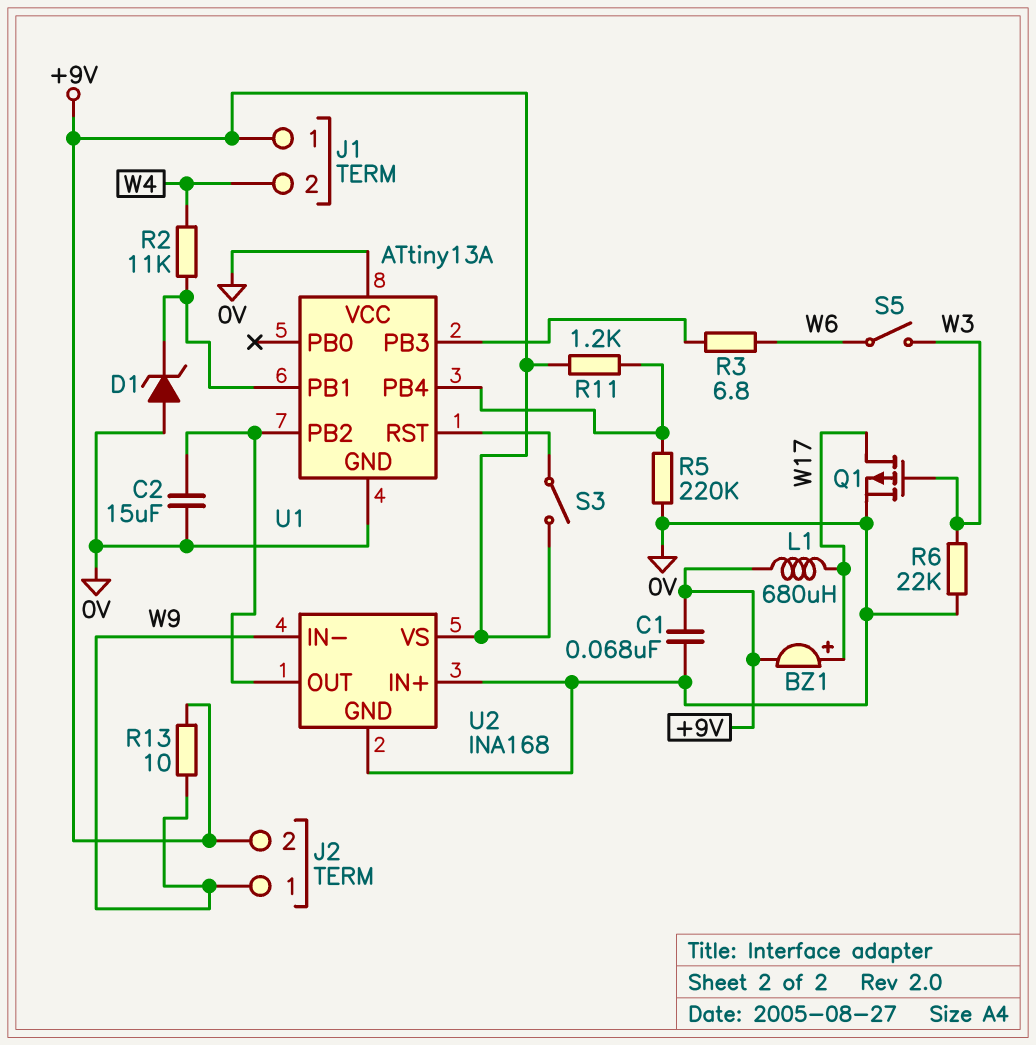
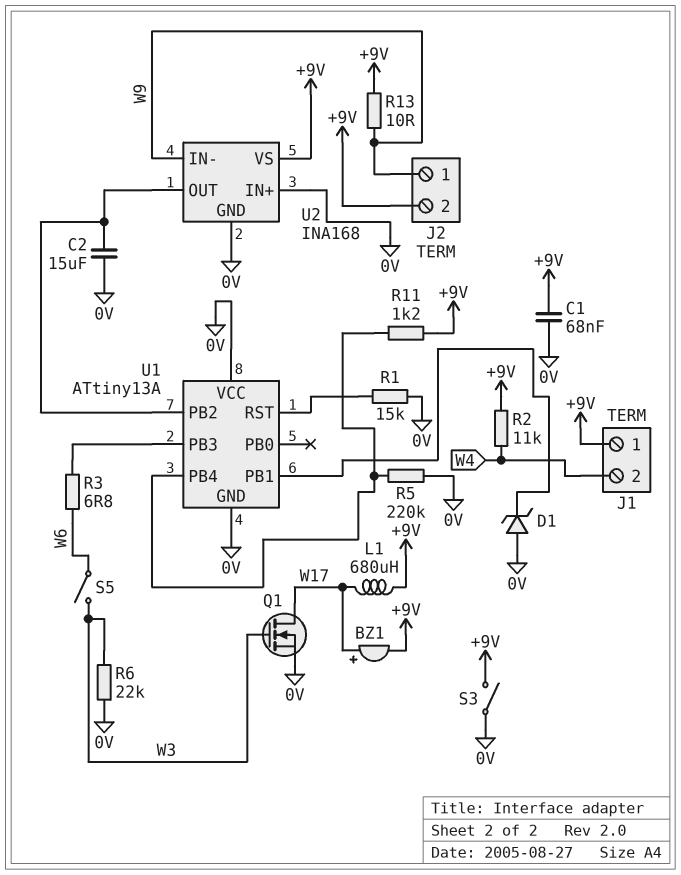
Q1: PMOS (G W3, D W17, S 0V) -> NMOS (G W3, D W17, S 0V)
R1: none -> 15k (0V, U1/RST)
R2: 11k (U1/PB1, W4) -> 11k (+9V, W4)
S3: switch (+9V, U1/RST) -> switch (+9V, 0V)

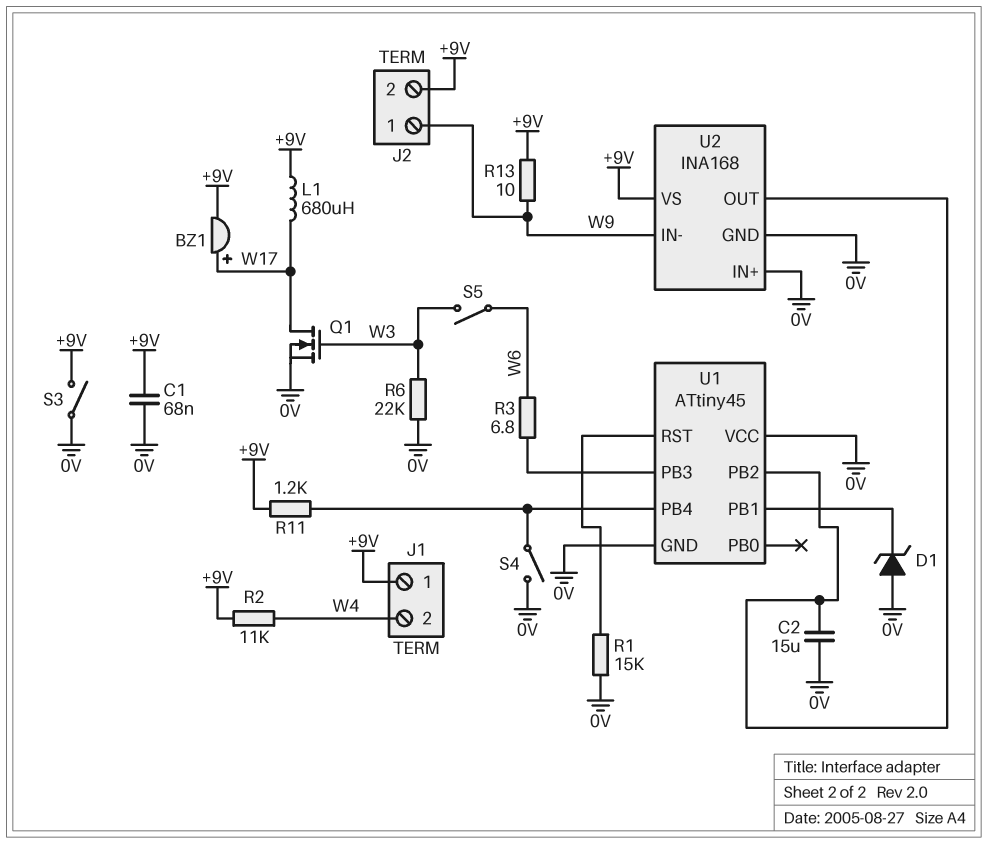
R5: 220k (0V, U1/PB4) -> none
S4: none -> switch (0V, U1/PB4)
U1: ATtiny13A -> ATtiny45

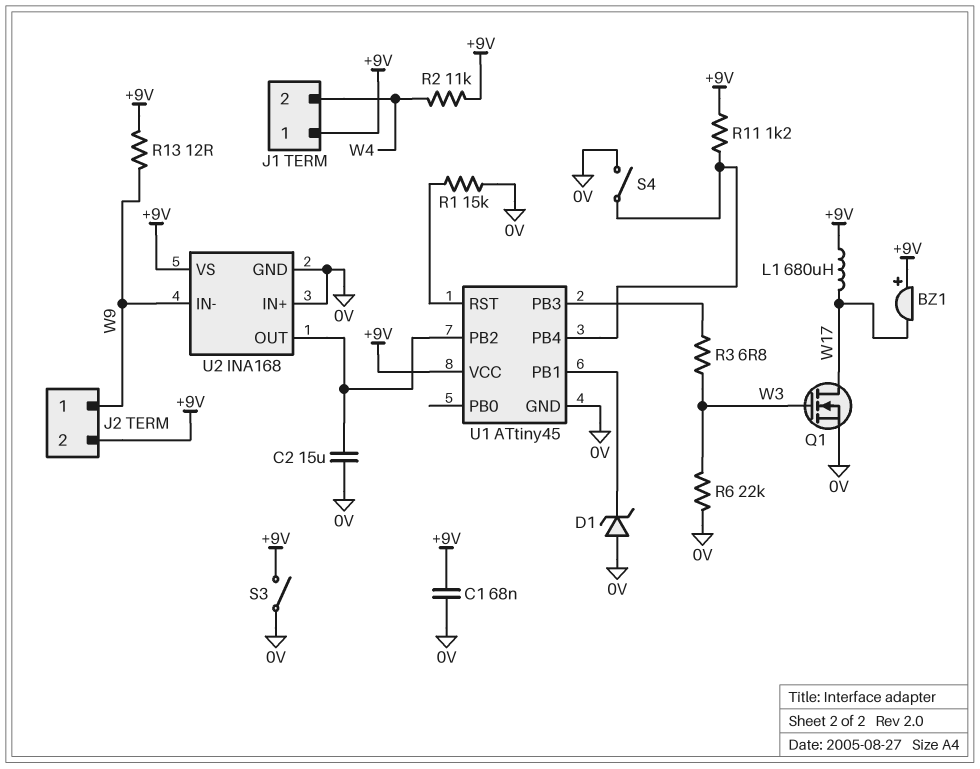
BZ1: buzzer (plus W17, minus +9V) -> buzzer (plus +9V, minus W17)
R3: 6.8 (U1/PB3, W6) -> 6.8 (U1/PB3, W3)
R13: 10 (+9V, W9) -> 12 (+9V, W9)
S5: switch (W3, W6) -> none
U1 pin VCC: 0V -> +9V

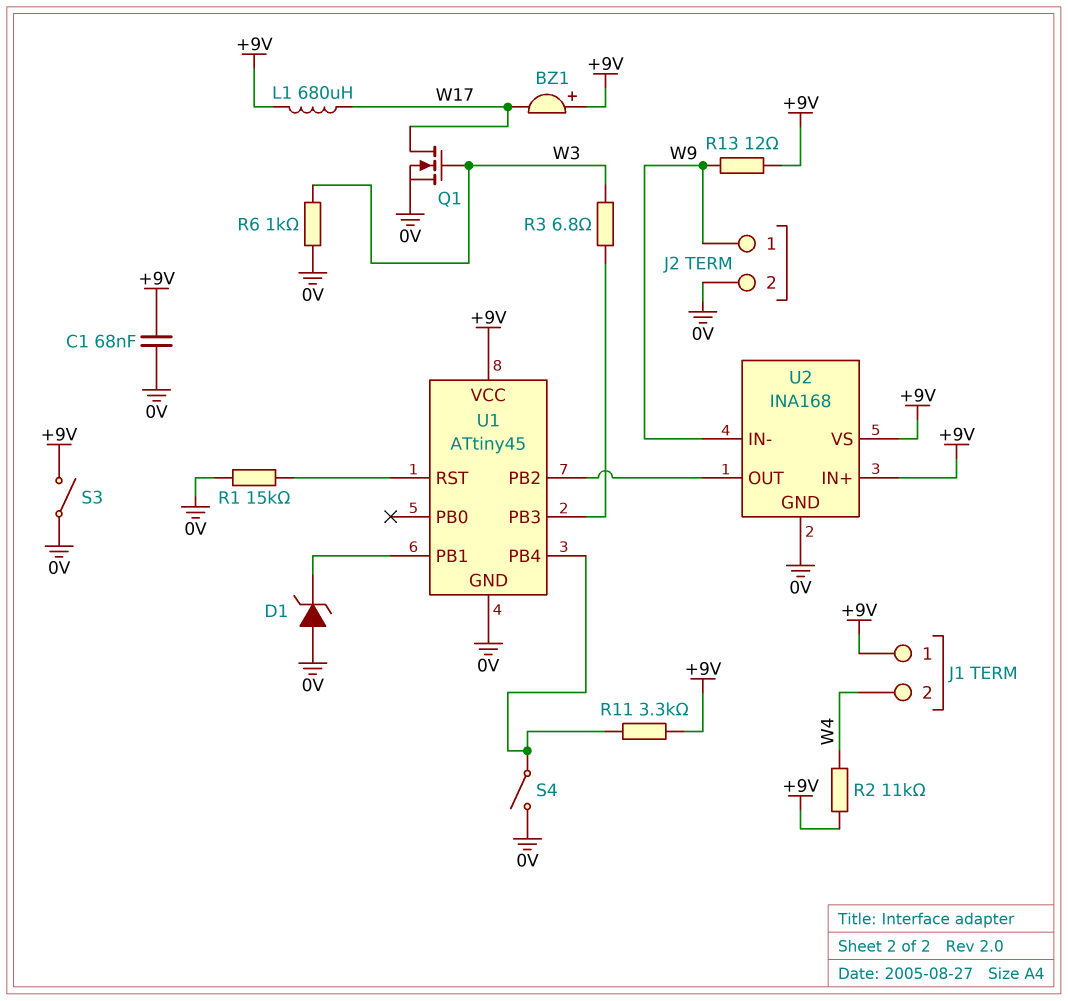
C2: 15uF (0V, U1/PB2) -> none
J2 pin 2: +9V -> 0V
R6: 22k (0V, W3) -> 1k (0V, W3)
R11: 1.2k (+9V, U1/PB4) -> 3.3k (+9V, U1/PB4)
U2 pin IN+: 0V -> +9V

